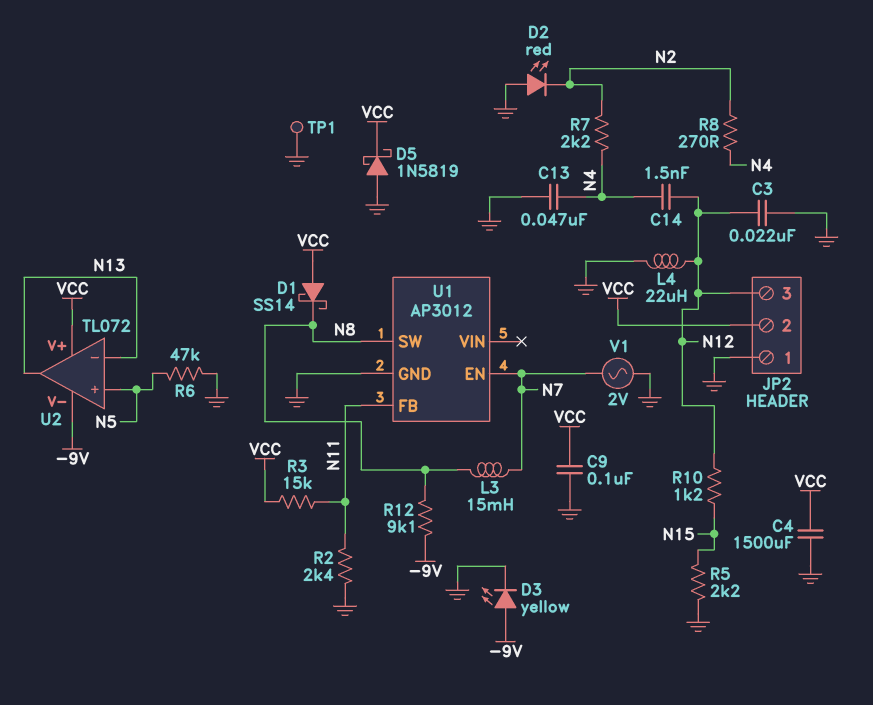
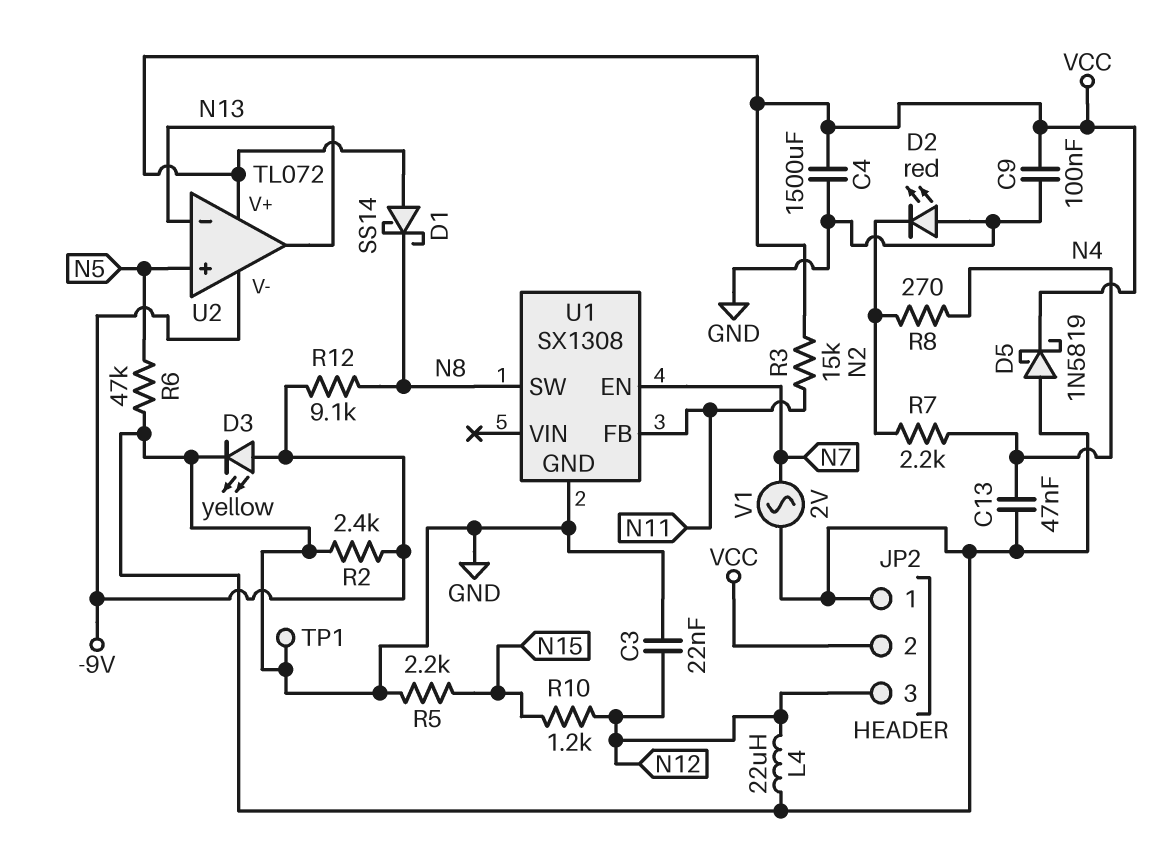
C14: 1.5nF (N4, N12) -> none
L3: 15mH (N7, N8) -> none
R2: 2.4k (GND, N11) -> 2.4k (-9V, GND)
U1: AP3012 -> SX1308

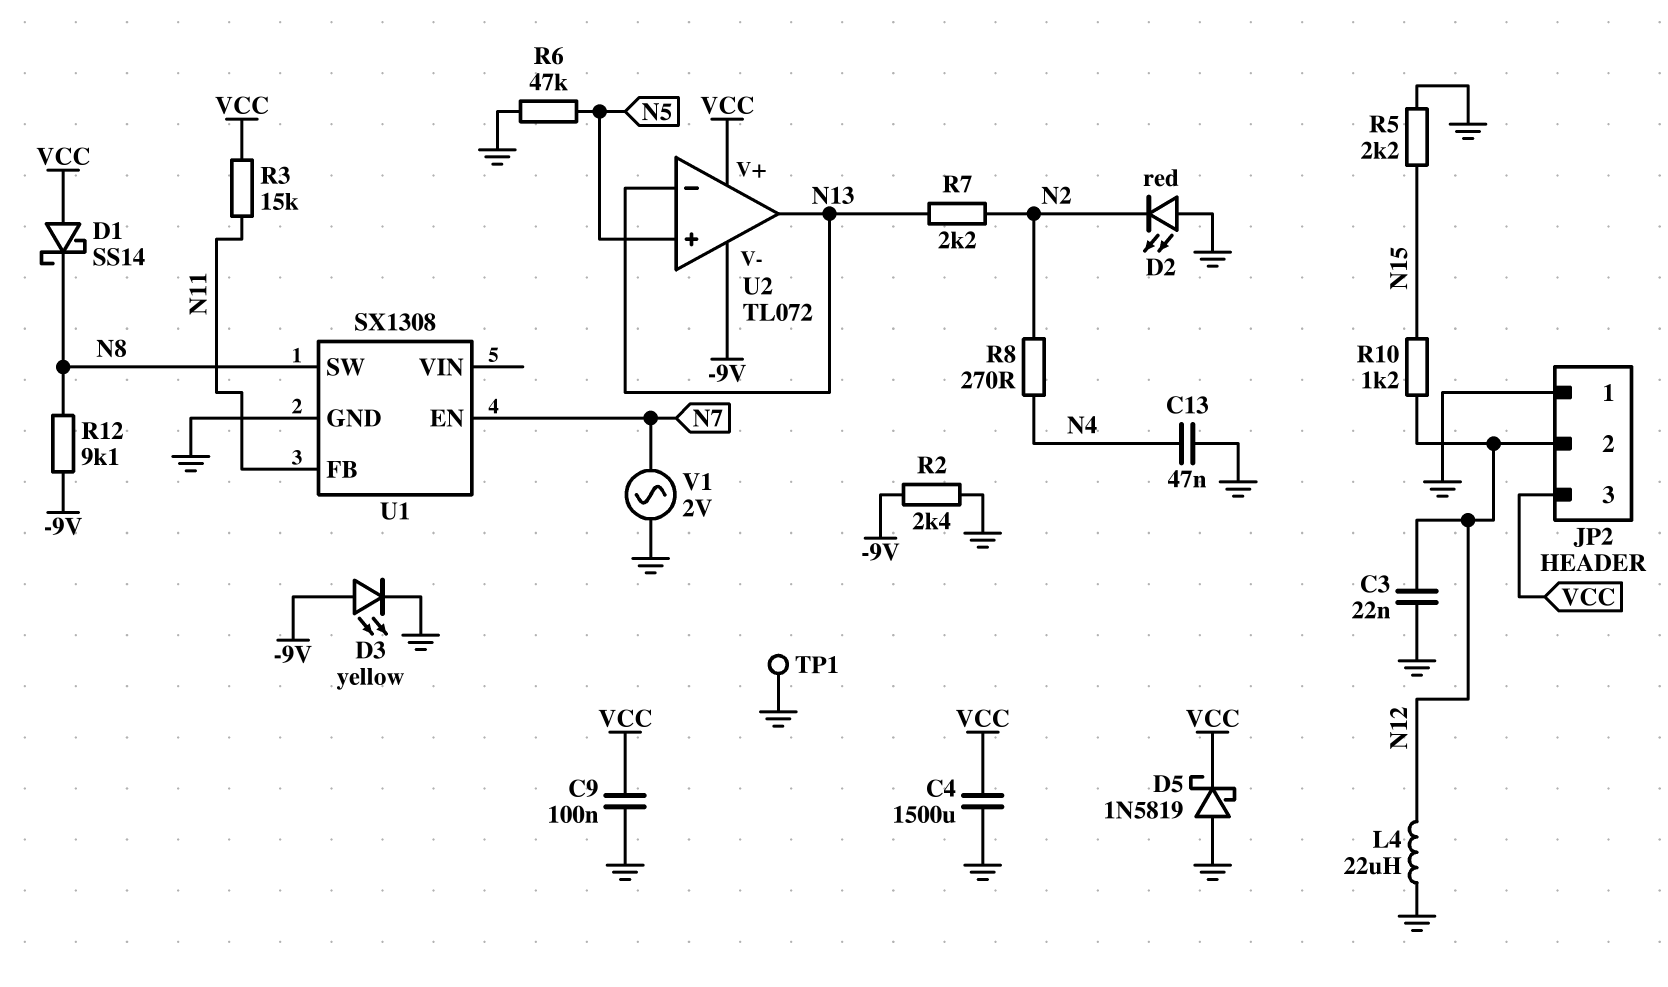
JP2 pin 2: VCC -> N12
JP2 pin 3: N12 -> VCC
R7: 2.2k (N2, N4) -> 2.2k (N2, N13)

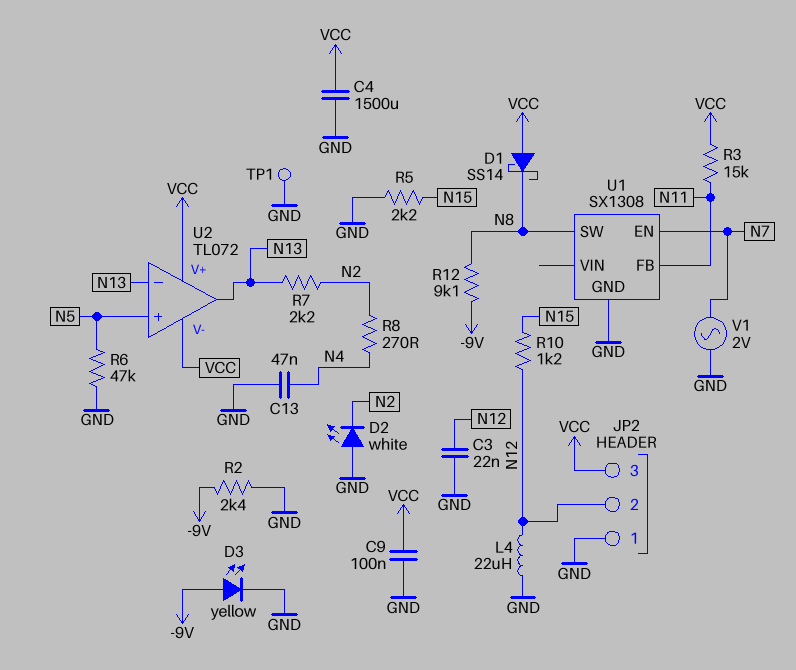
D2: LED red (A GND, K N2) -> LED white (A GND, K N2)
D5: schottky 1N5819 (A GND, K VCC) -> none
U2 pin V-: -9V -> VCC

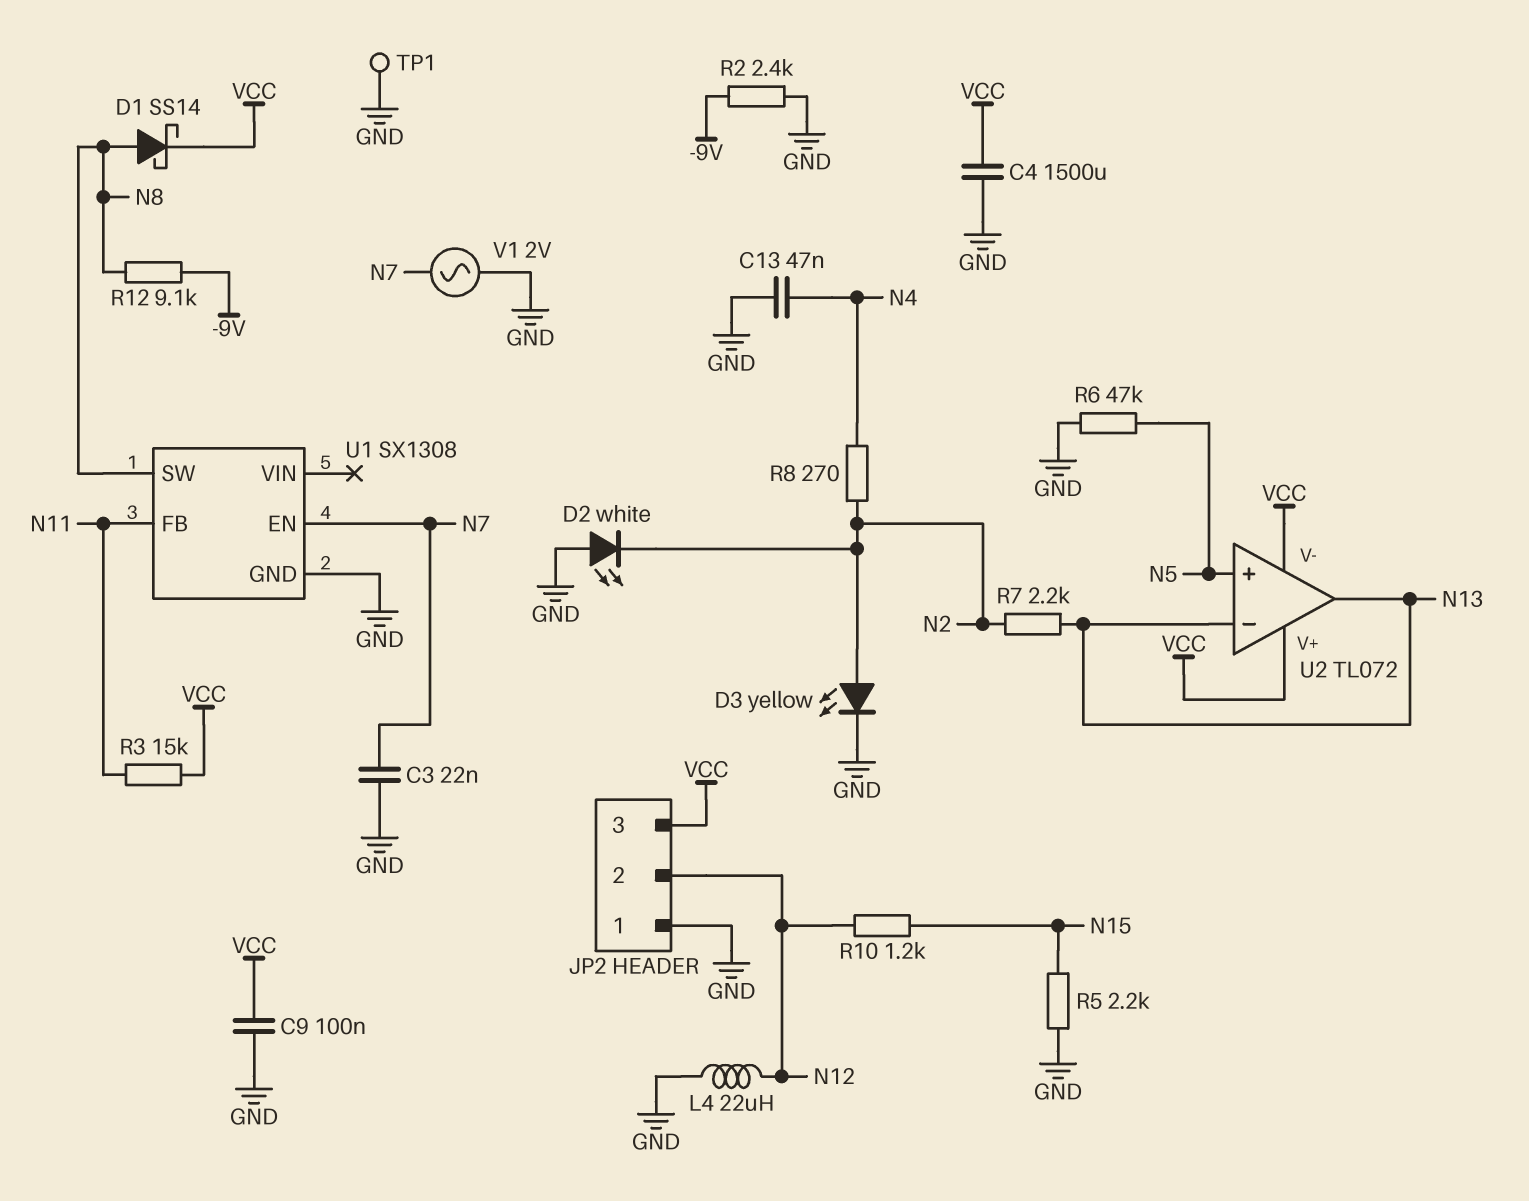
C3: 22nF (GND, N12) -> 22nF (GND, N7)
D1: schottky SS14 (A VCC, K N8) -> schottky SS14 (A N8, K VCC)
D3: LED yellow (A -9V, K GND) -> LED yellow (A N2, K GND)

